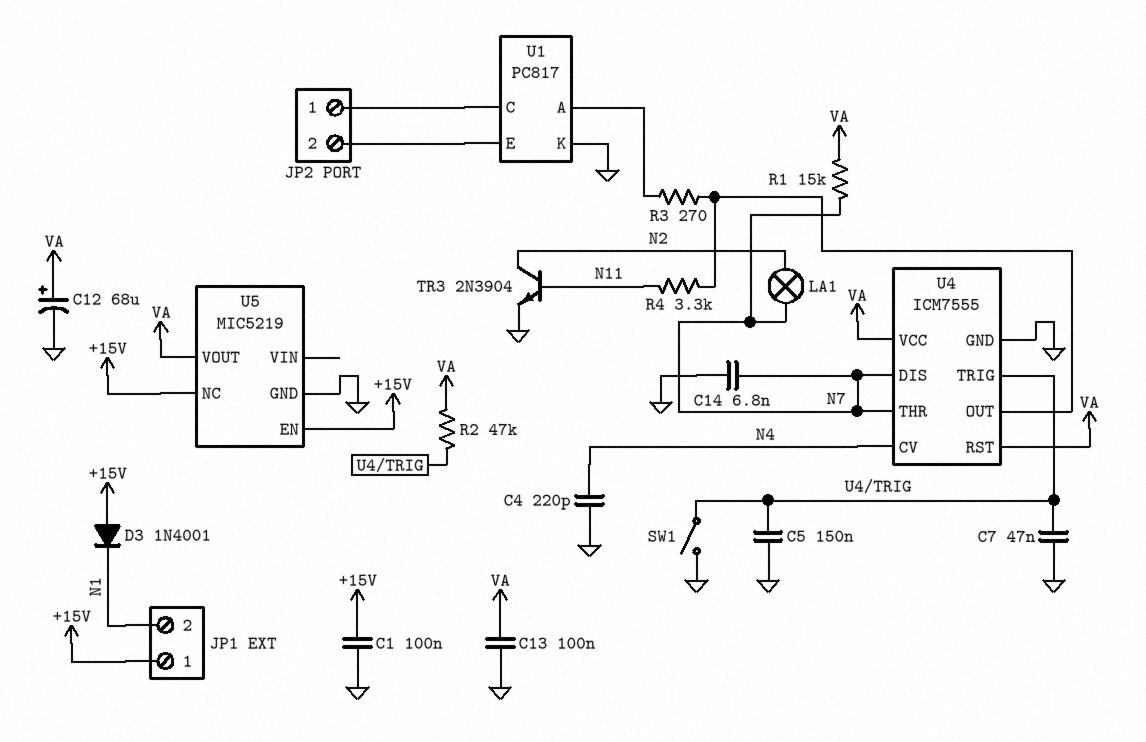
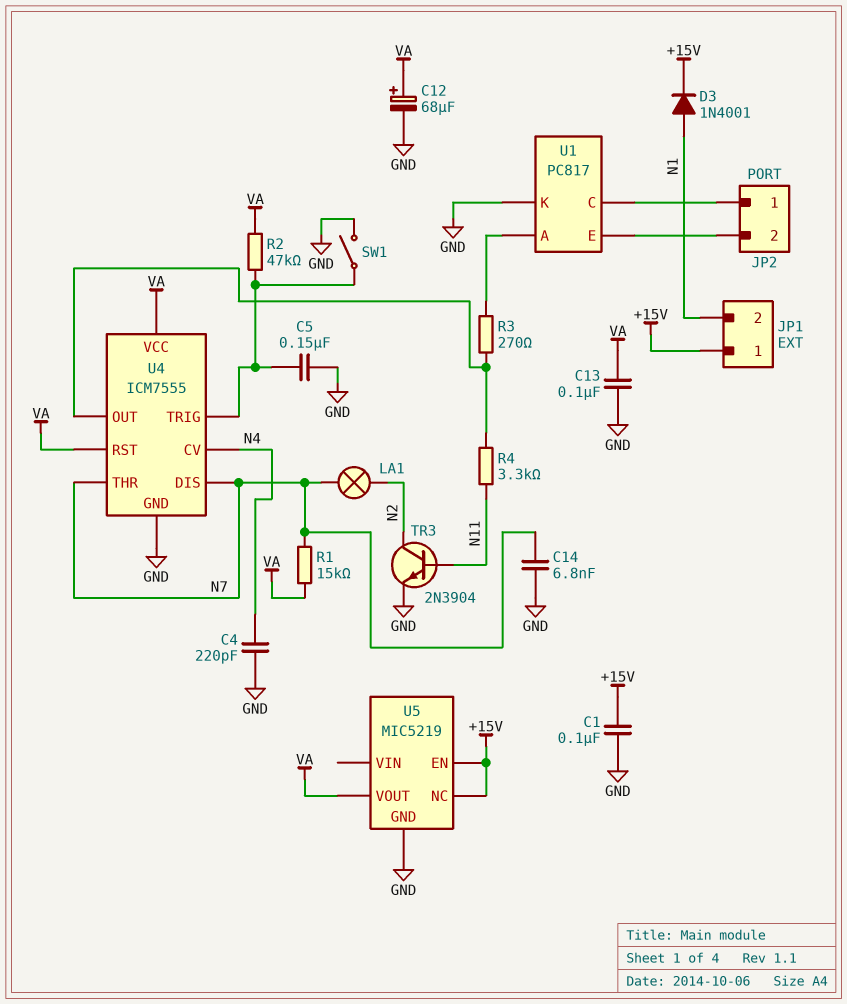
C7: 47nF (GND, U4/TRIG) -> none
D3: diode 1N4001 (A +15V, K N1) -> diode 1N4001 (A N1, K +15V)

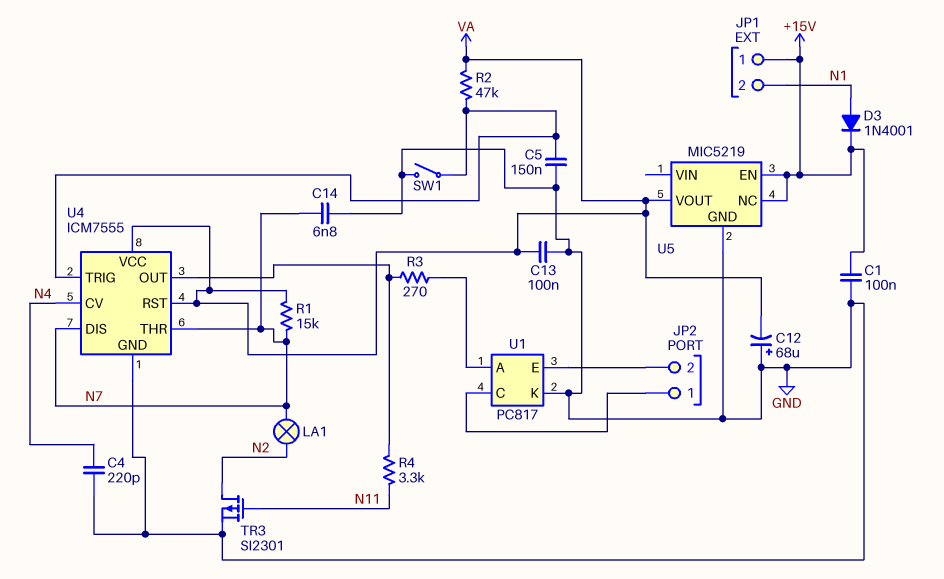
C12: 68uF (plus VA, minus GND) -> 68uF (plus GND, minus VA)
TR3: NPN 2N3904 (B N11, C N2, E GND) -> PMOS SI2301 (G N11, D N2, S GND)

